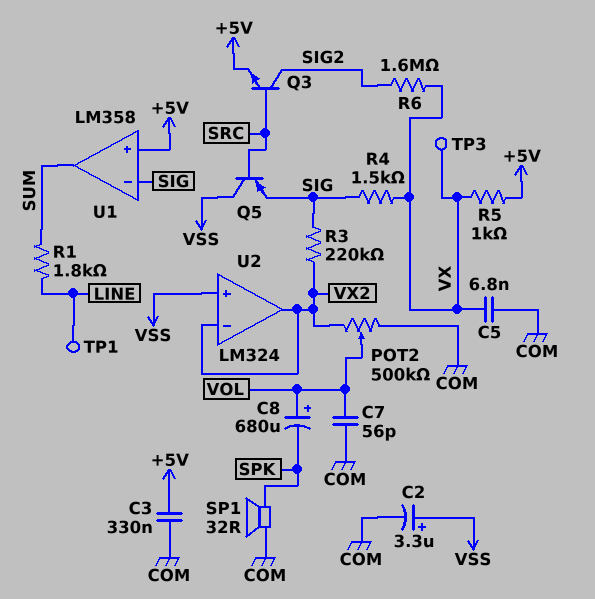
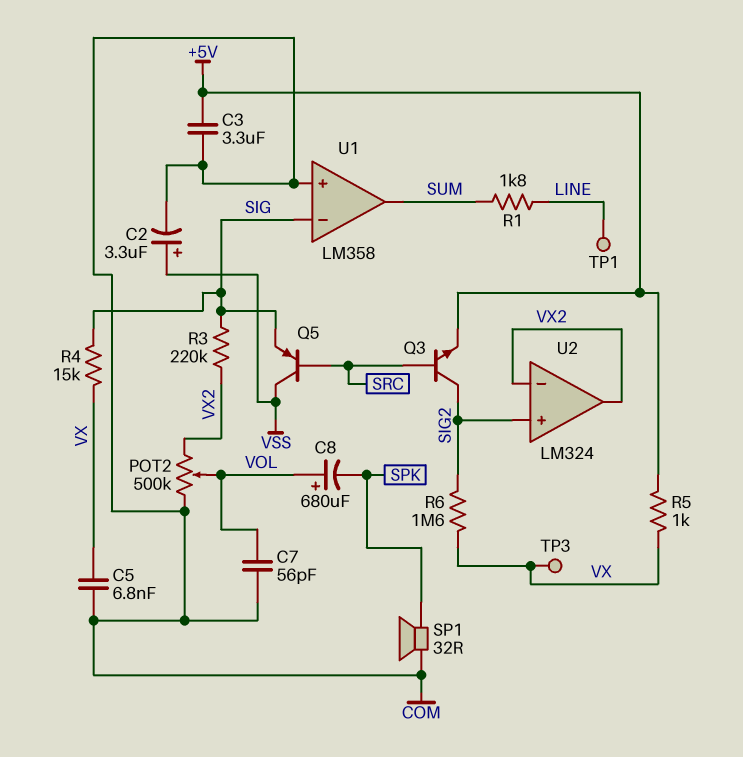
C3: 330nF (+5V, COM) -> 3.3uF (+5V, COM)
R4: 1.5k (SIG, VX) -> 15k (SIG, VX)
U1 pin in+: +5V -> COM
U2 pin in+: VSS -> SIG2

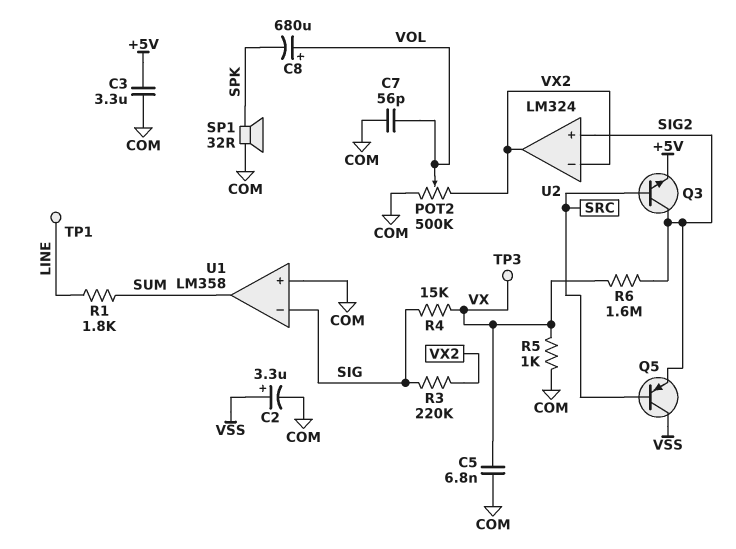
Q5: PNP (B SRC, C VSS, E SIG) -> PNP (B SRC, C VSS, E SIG2)
R5: 1k (+5V, VX) -> 1k (COM, VX)

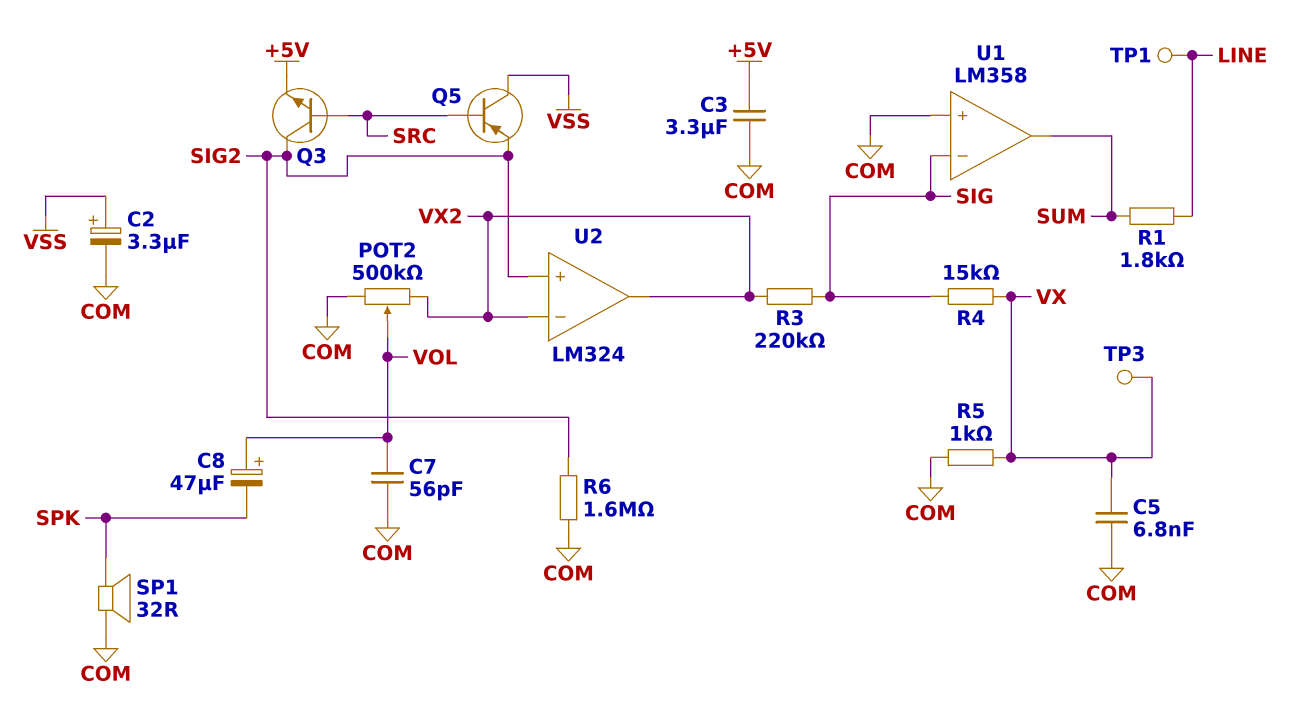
C8: 680uF (plus VOL, minus SPK) -> 47uF (plus VOL, minus SPK)
R6: 1.6M (SIG2, VX) -> 1.6M (COM, SIG2)

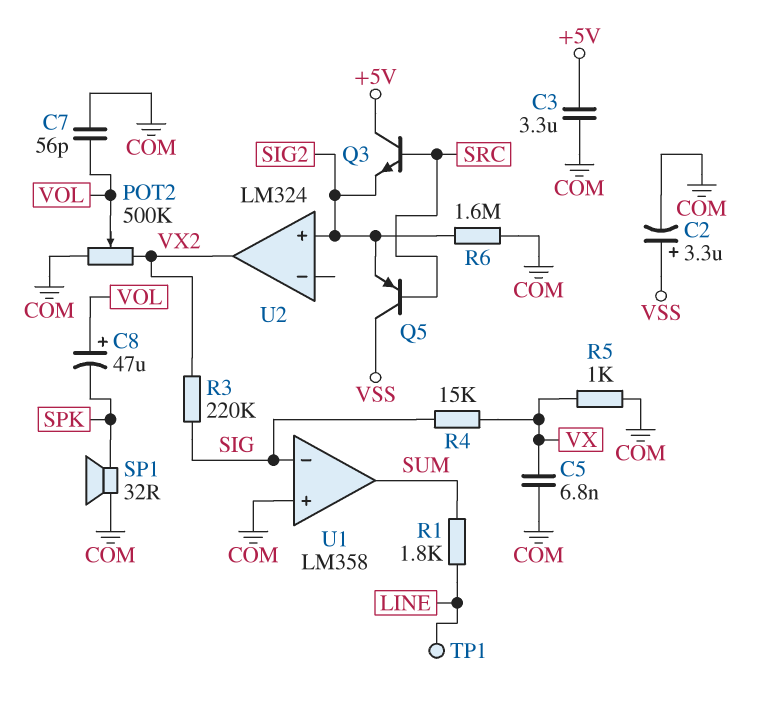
Q3: NPN (B SRC, C SIG2, E +5V) -> NPN (B SRC, C +5V, E SIG2)
TP3: test point (VX) -> none
U2 pin in-: VX2 -> none

